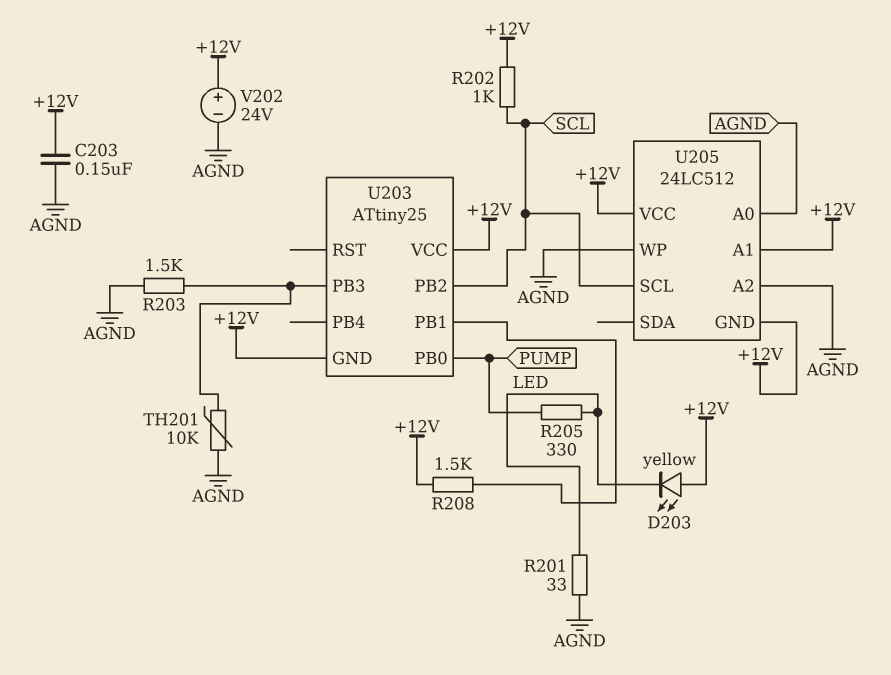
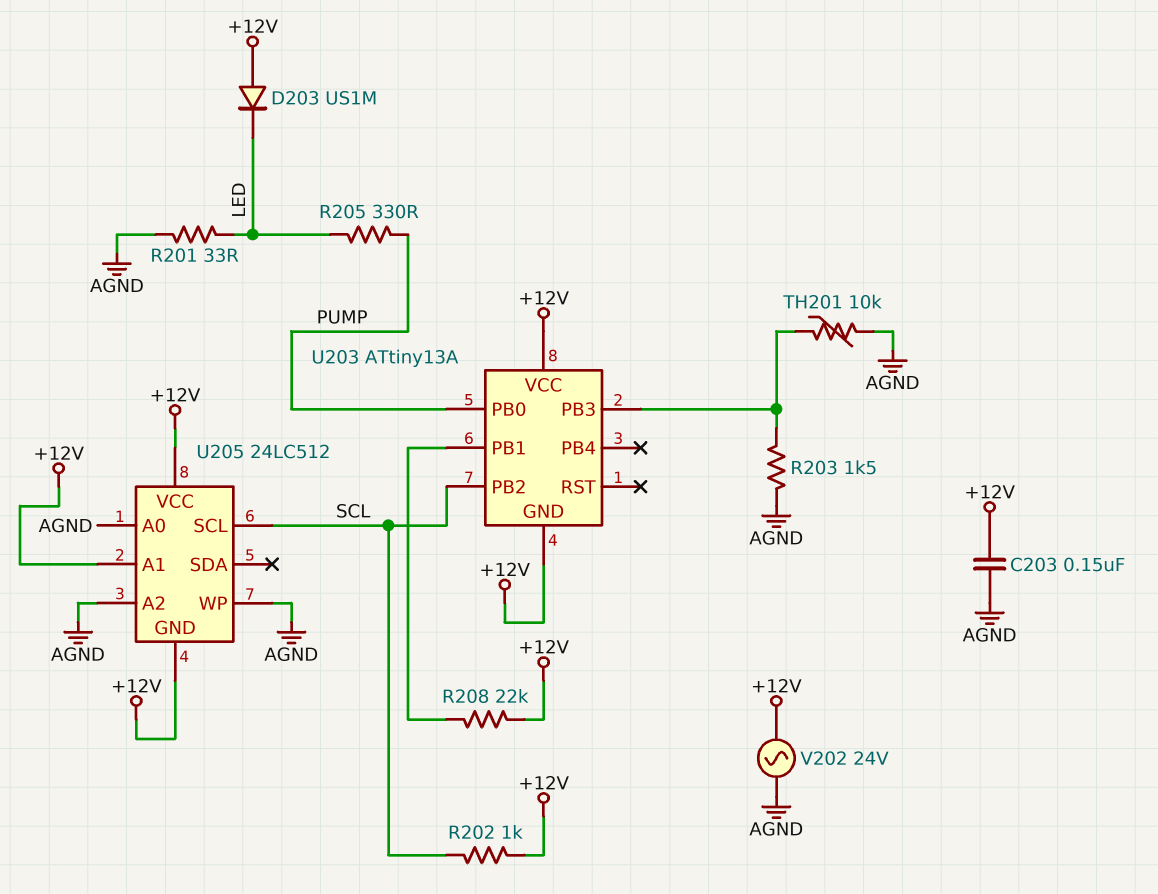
D203: LED yellow (A +12V, K LED) -> diode US1M (A +12V, K LED)
R208: 1.5k (+12V, U203/PB1) -> 22k (+12V, U203/PB1)
U203: ATtiny25 -> ATtiny13A
V202: 24V (plus +12V, minus AGND) -> AC 24V (+12V, AGND)

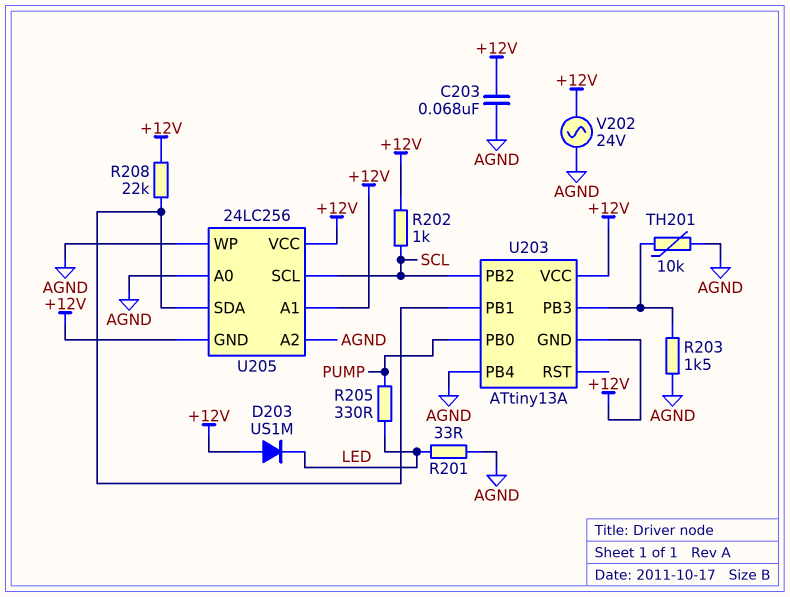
C203: 150nF (+12V, AGND) -> 68nF (+12V, AGND)
U203 pin PB4: none -> AGND
U205: 24LC512 -> 24LC256
U205 pin SDA: none -> U203/PB1

